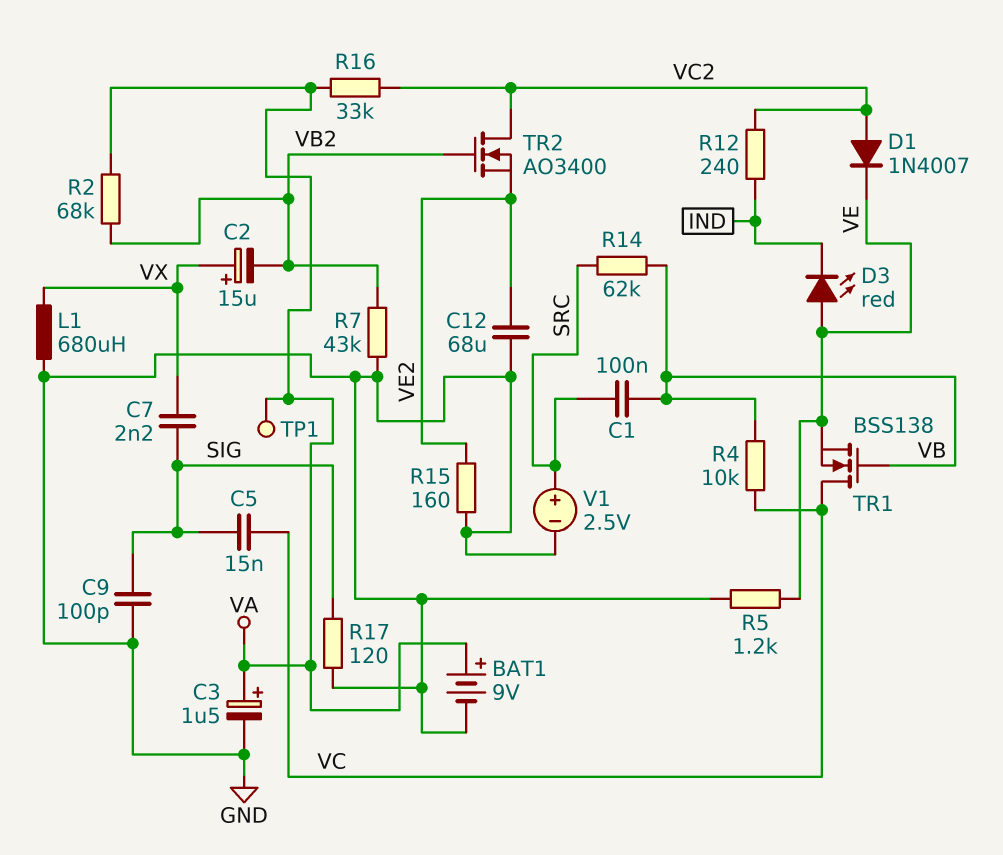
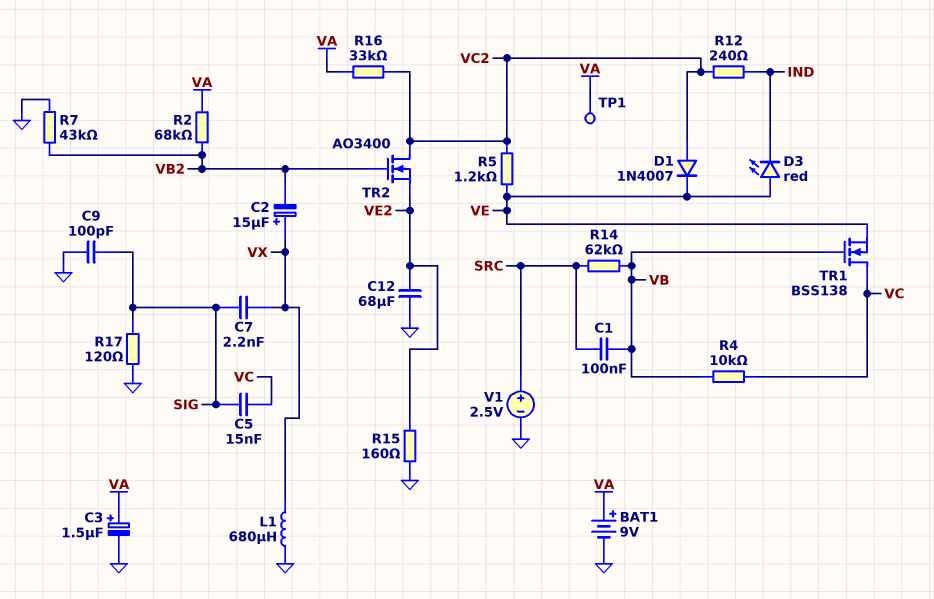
R5: 1.2k (GND, VE) -> 1.2k (VC2, VE)

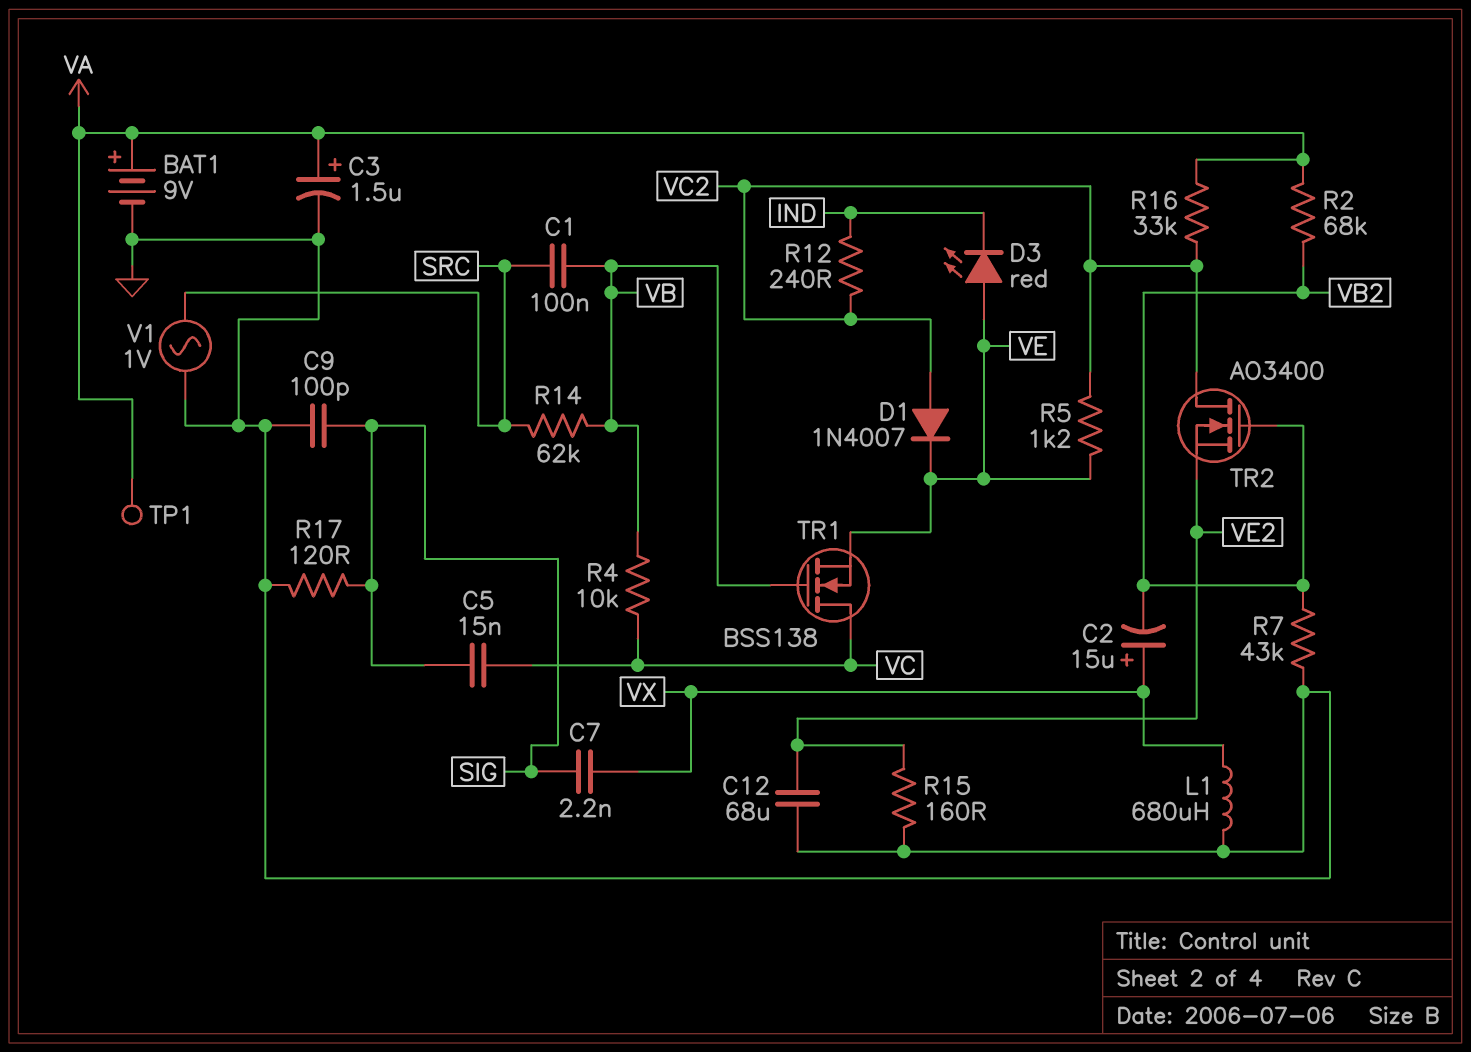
V1: 2.5V (plus SRC, minus GND) -> AC 1V (GND, SRC)

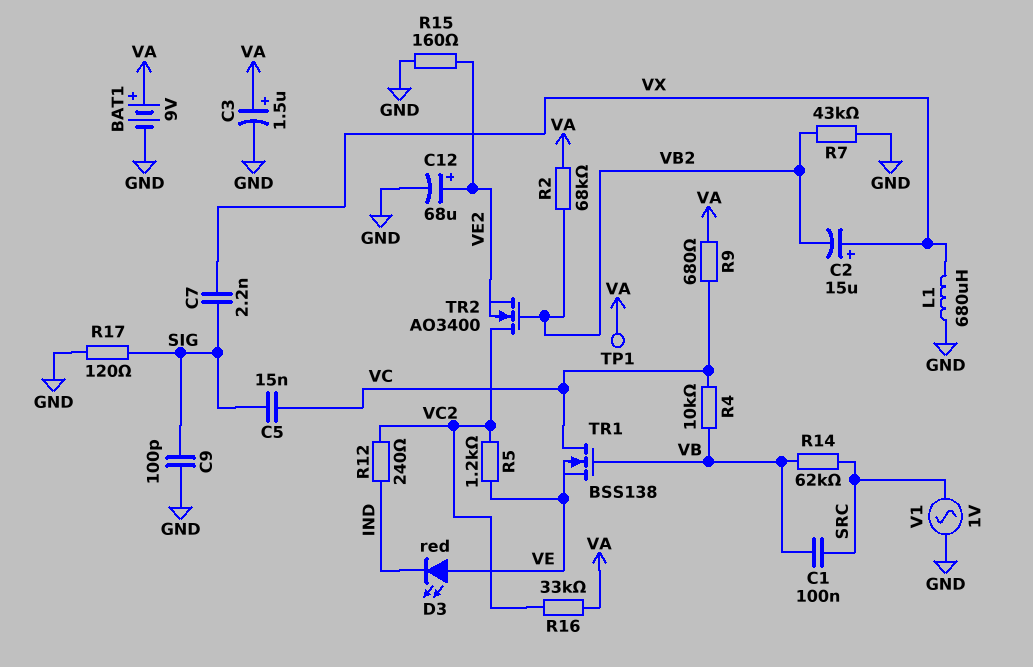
C12: 68uF (GND, VE2) -> 68uF (plus VE2, minus GND)
D1: diode 1N4007 (A VC2, K VE) -> none
R9: none -> 680 (VA, VC)

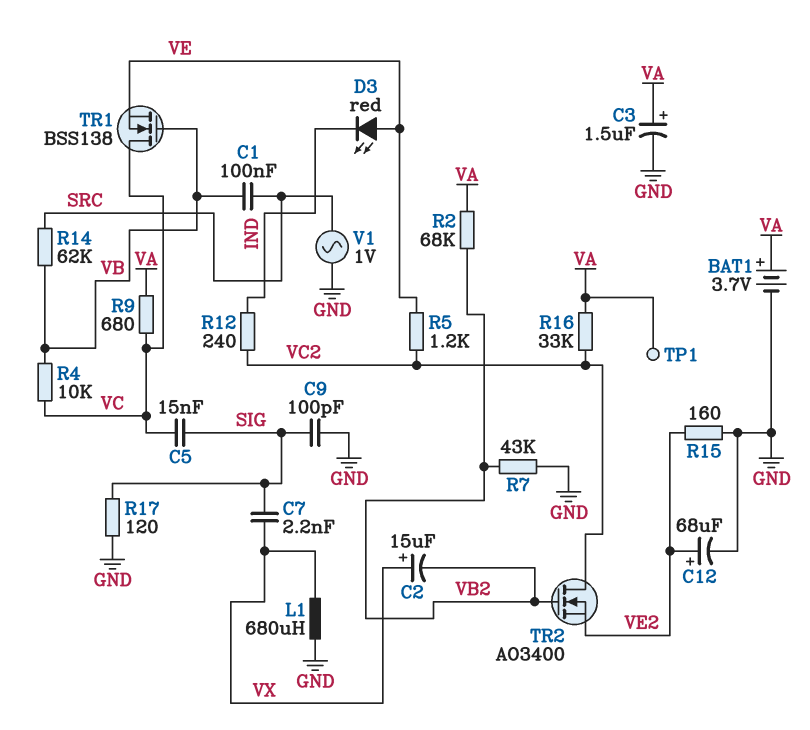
BAT1: 9V (plus VA, minus GND) -> 3.7V (plus VA, minus GND)

